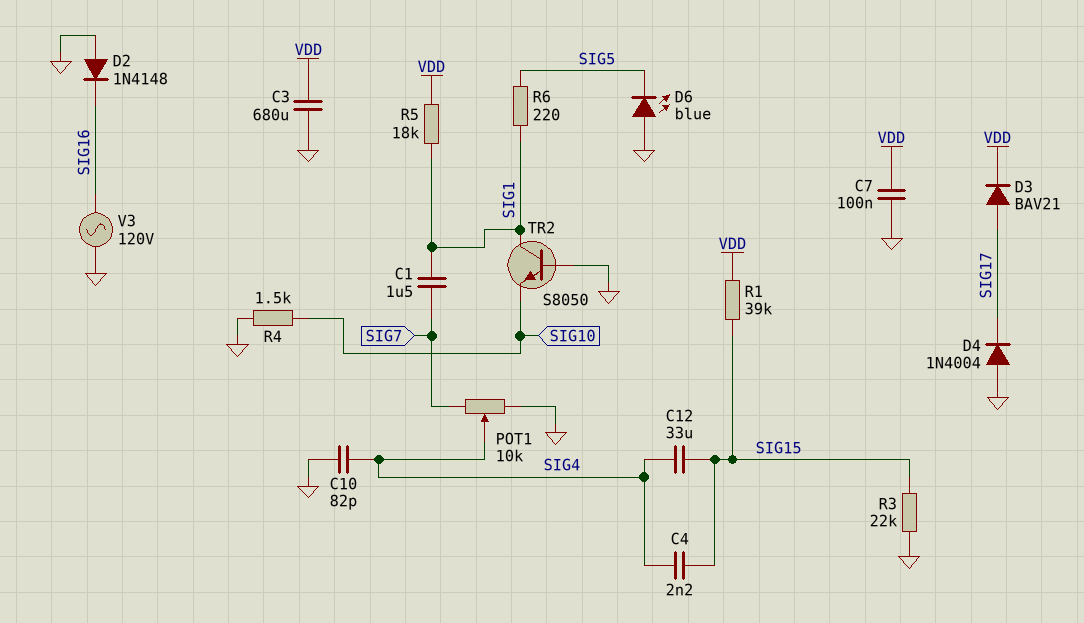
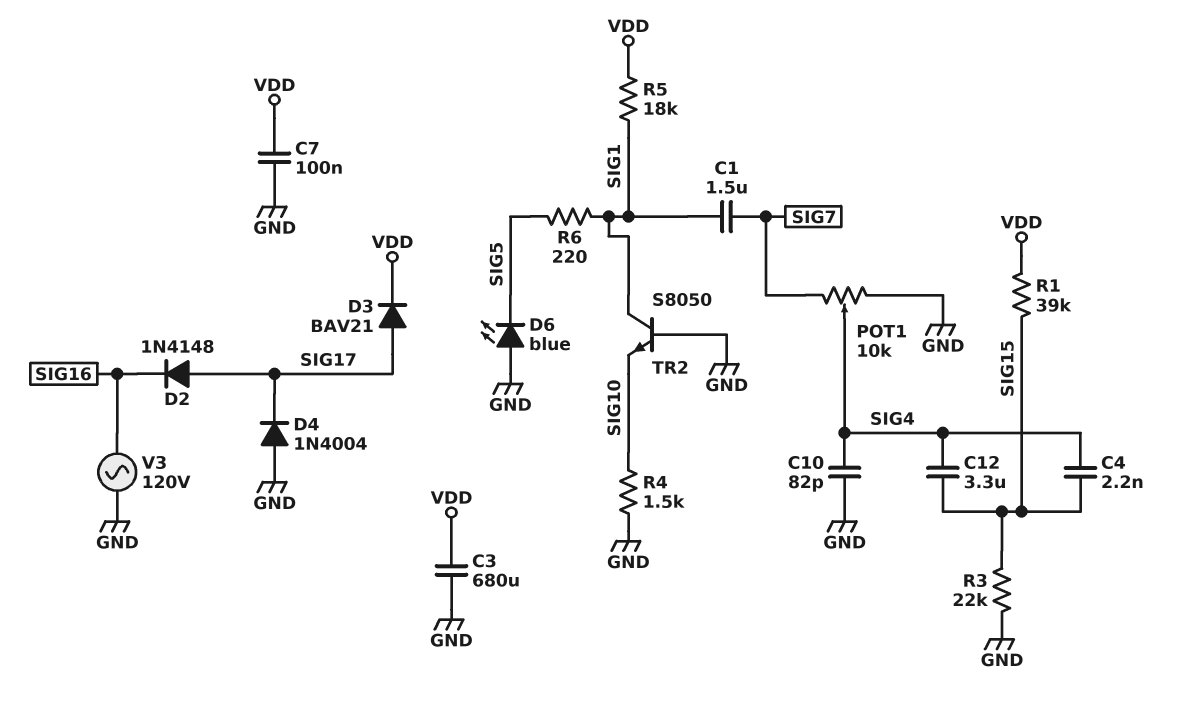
C12: 33uF (SIG4, SIG15) -> 3.3uF (SIG4, SIG15)
D2: diode 1N4148 (A GND, K SIG16) -> diode 1N4148 (A SIG17, K SIG16)

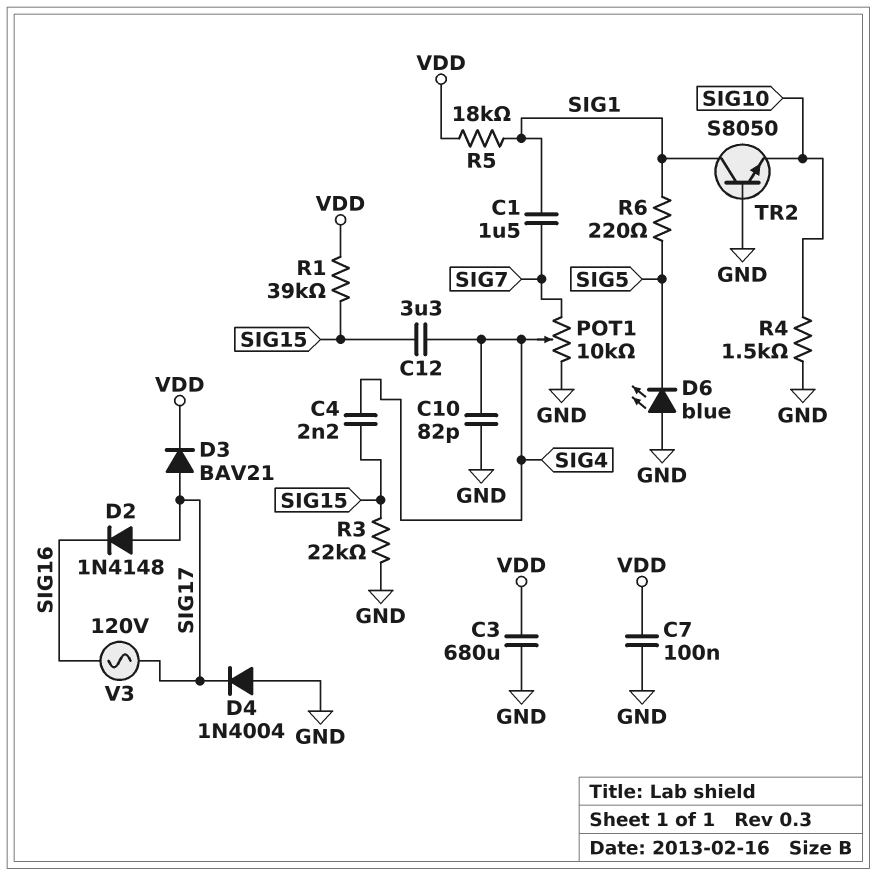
V3: AC 120V (GND, SIG16) -> AC 120V (SIG16, SIG17)

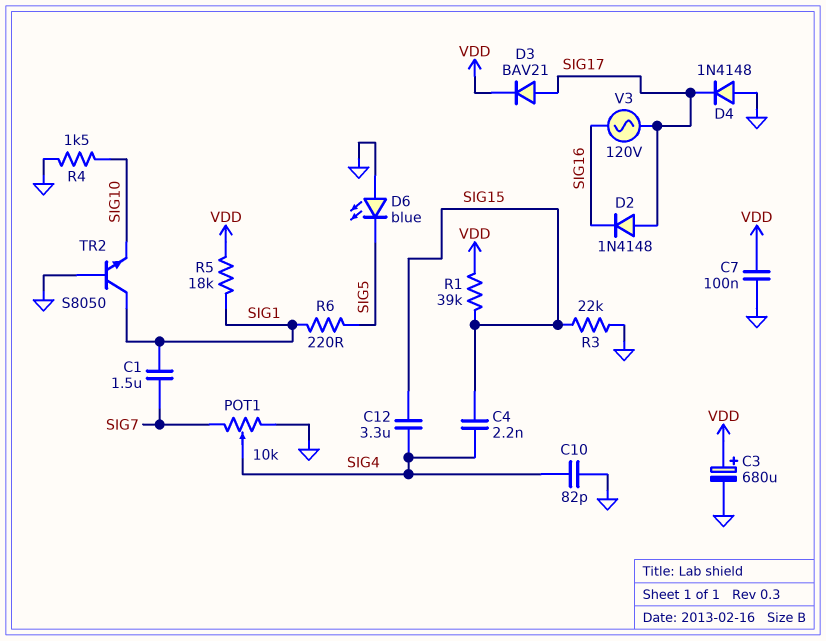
C3: 680uF (GND, VDD) -> 680uF (plus VDD, minus GND)
D4: diode 1N4004 (A GND, K SIG17) -> diode 1N4148 (A GND, K SIG17)

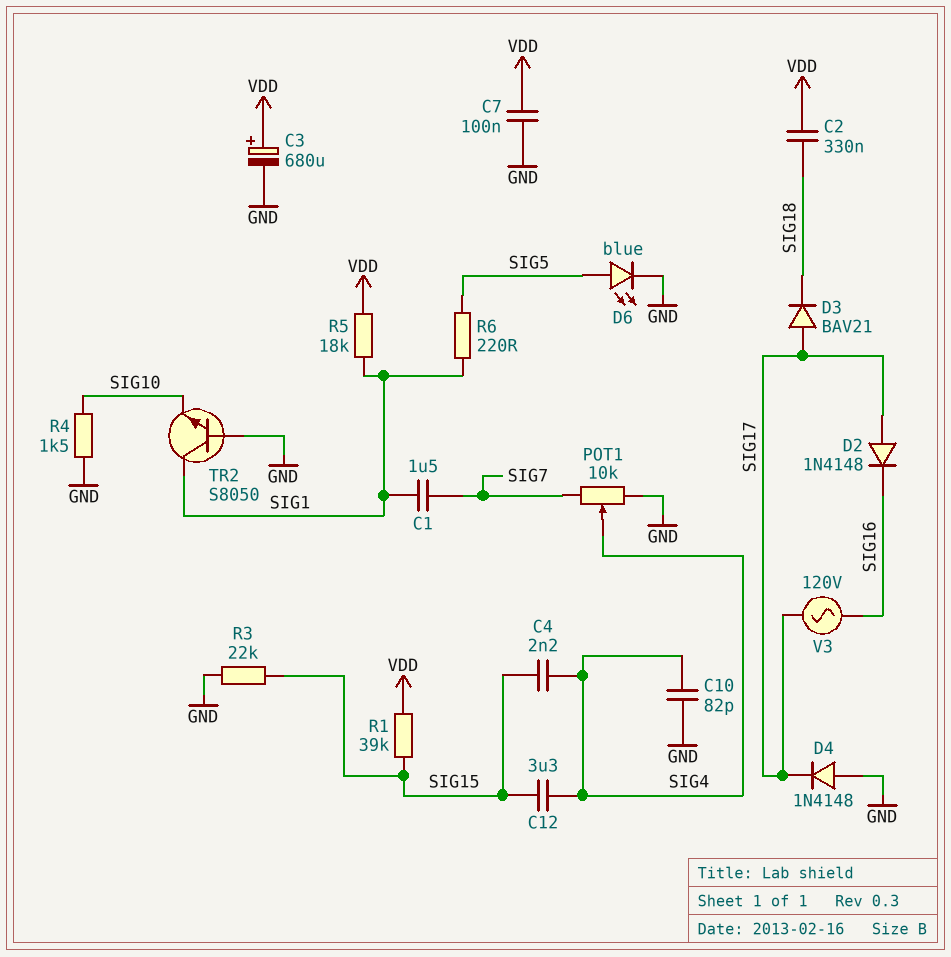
C2: none -> 330nF (SIG18, VDD)
D3: diode BAV21 (A SIG17, K VDD) -> diode BAV21 (A SIG17, K SIG18)
D6: LED blue (A GND, K SIG5) -> LED blue (A SIG5, K GND)

